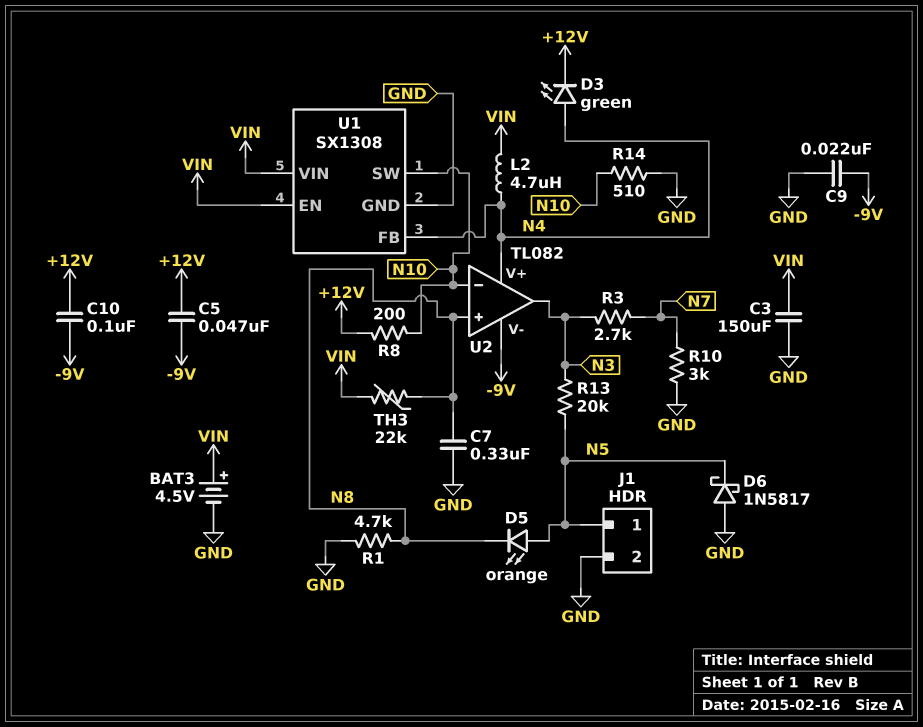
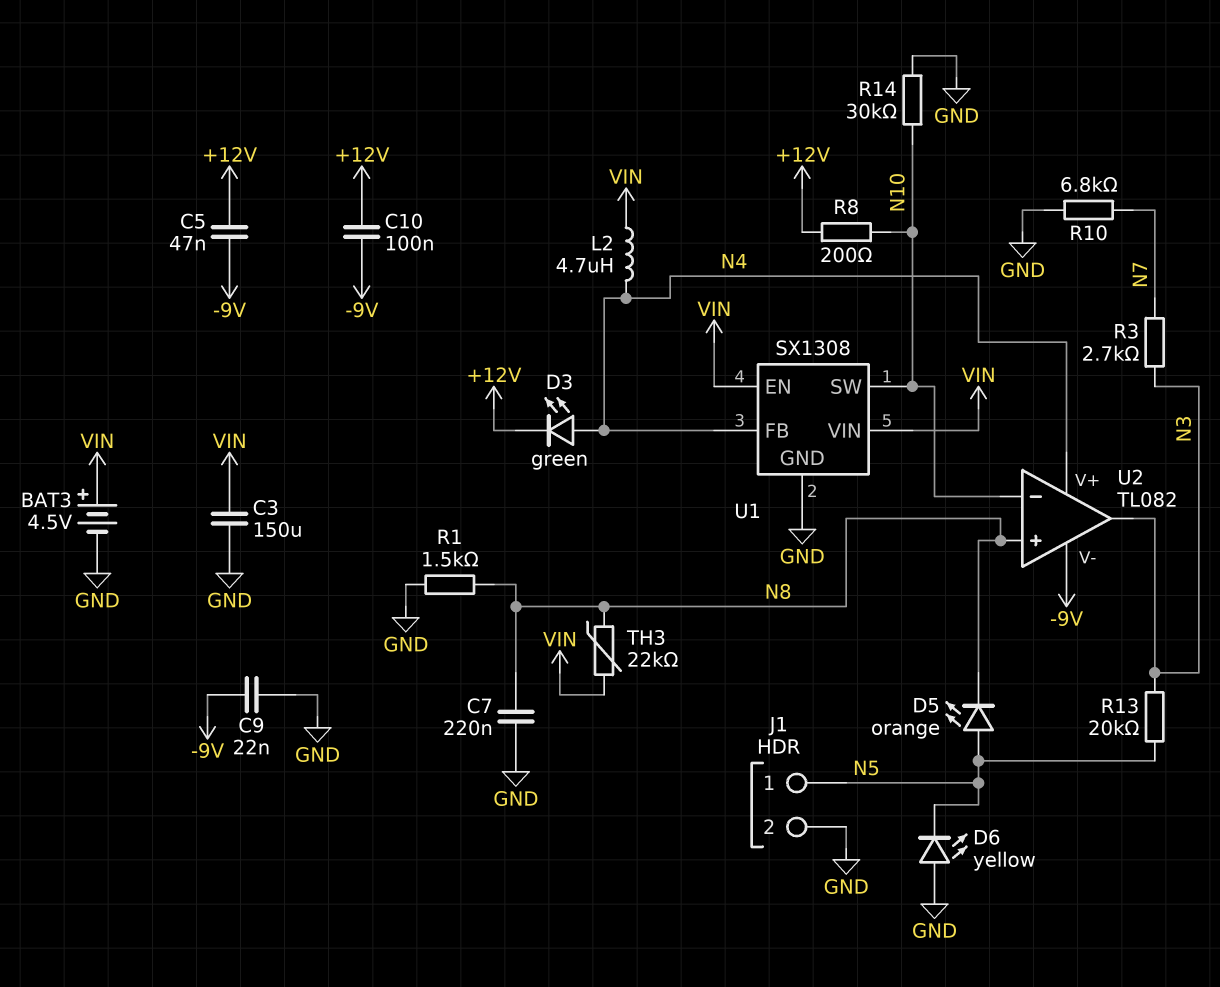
C7: 330nF (GND, N8) -> 220nF (GND, N8)
D6: schottky 1N5817 (A GND, K N5) -> LED yellow (A GND, K N5)
R1: 4.7k (GND, N8) -> 1.5k (GND, N8)
R10: 3k (GND, N7) -> 6.8k (GND, N7)
R14: 510 (GND, N10) -> 30k (GND, N10)

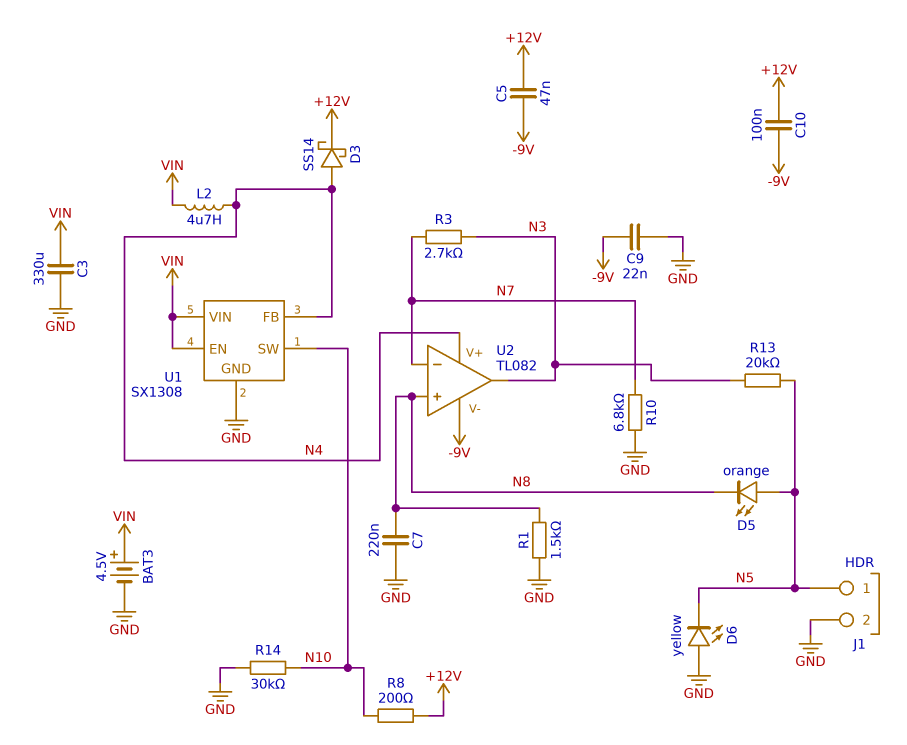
C3: 150uF (GND, VIN) -> 330uF (GND, VIN)
D3: LED green (A N4, K +12V) -> schottky SS14 (A N4, K +12V)
TH3: 22k (N8, VIN) -> none
U2 pin in-: N10 -> N7

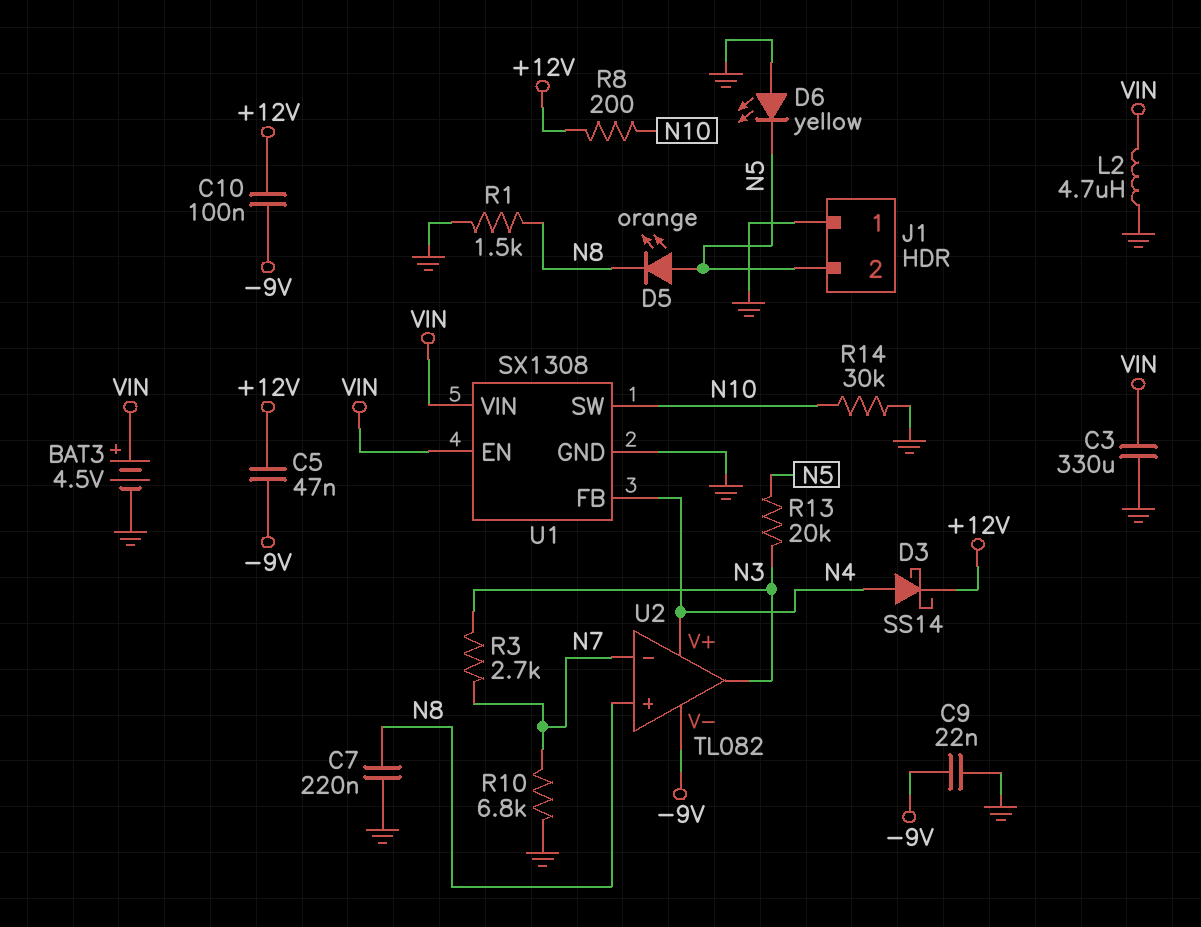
J1 pin 1: N5 -> GND
J1 pin 2: GND -> N5
L2: 4.7uH (N4, VIN) -> 4.7uH (GND, VIN)

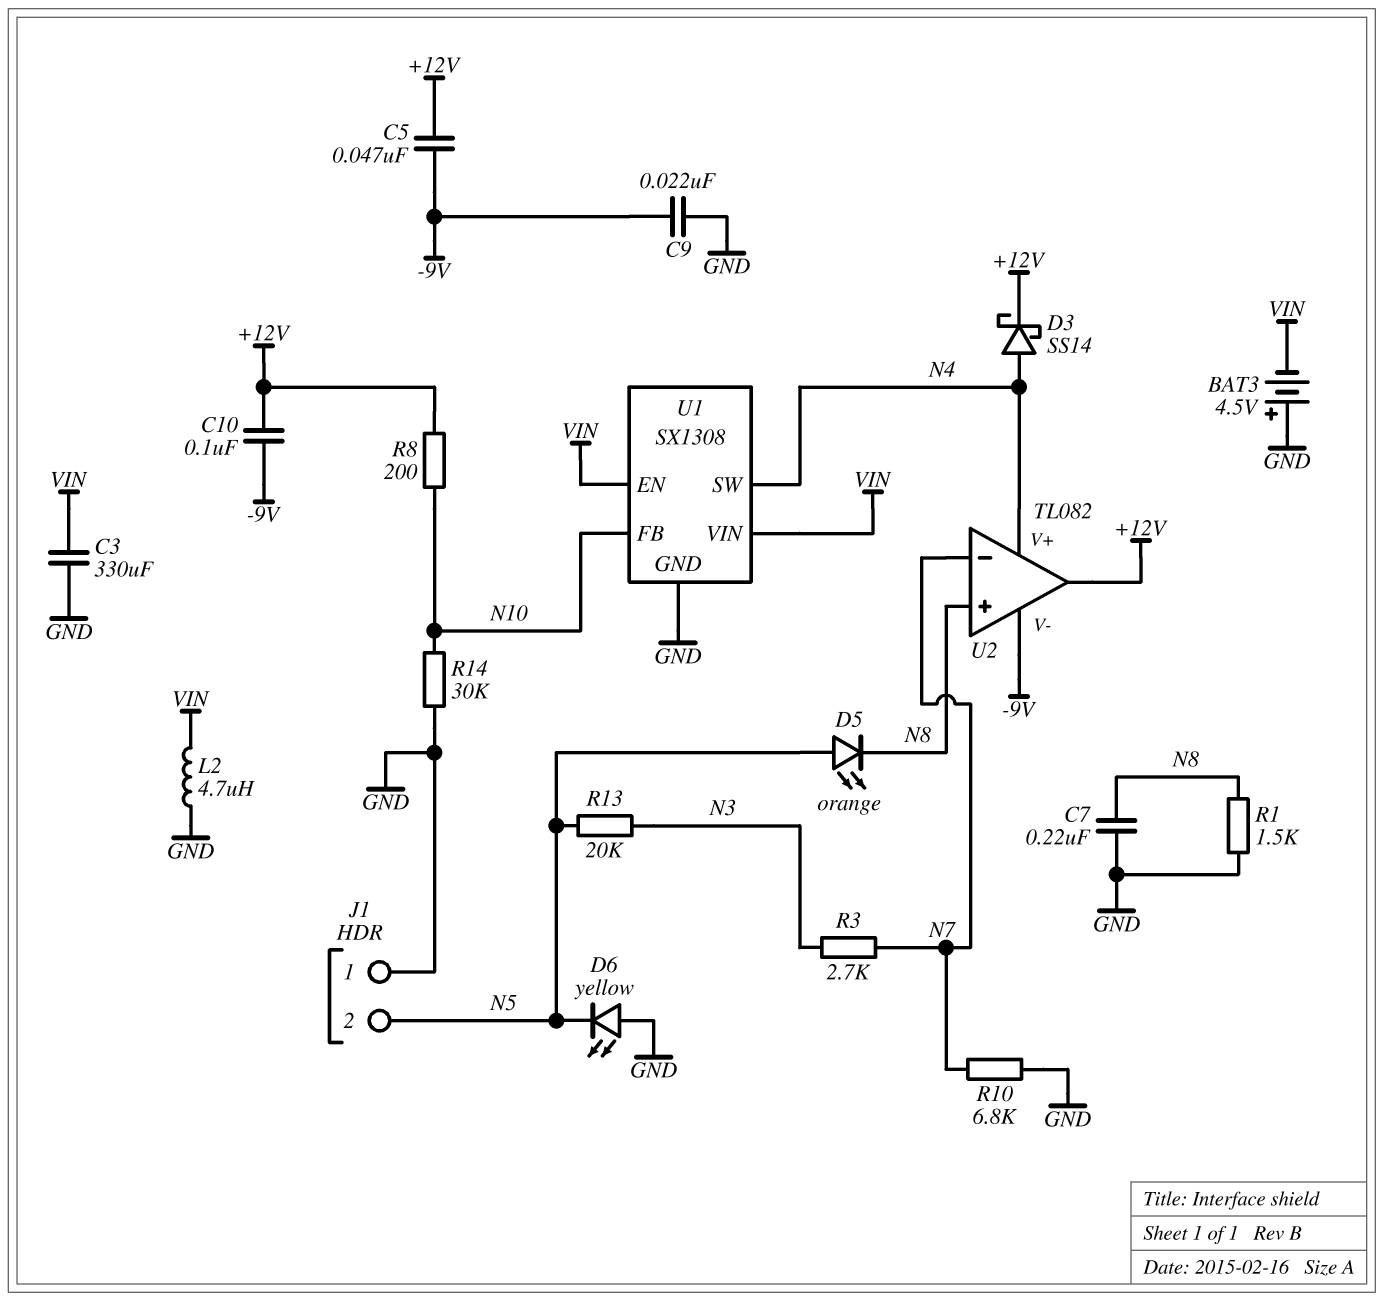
BAT3: 4.5V (plus VIN, minus GND) -> 4.5V (plus GND, minus VIN)
U1 pin FB: N4 -> N10
U1 pin SW: N10 -> N4
U2 pin out: N3 -> +12V

